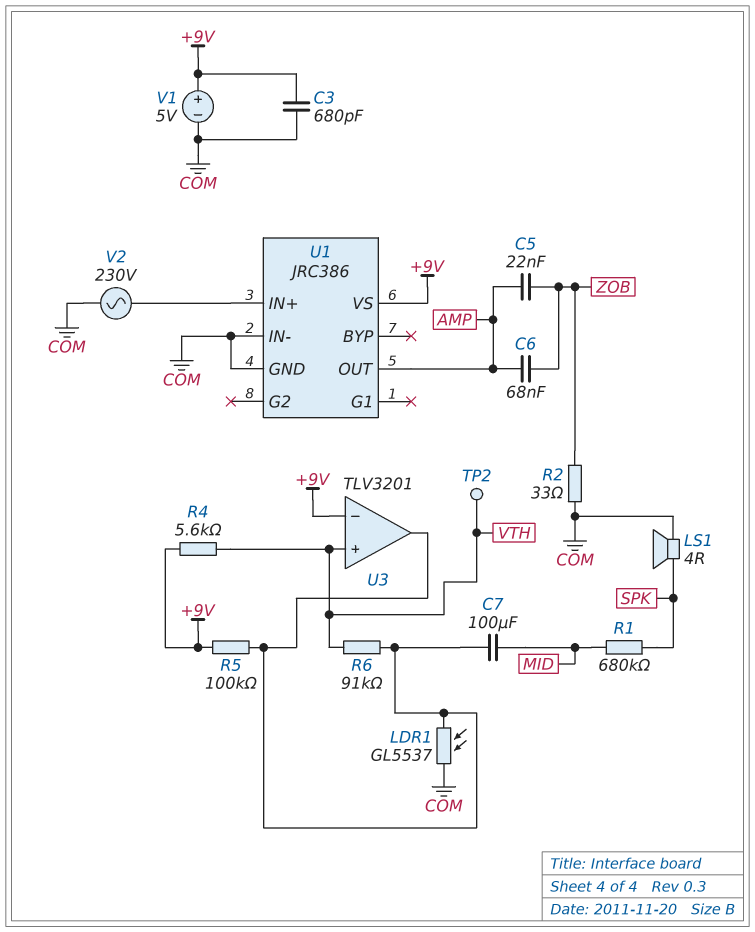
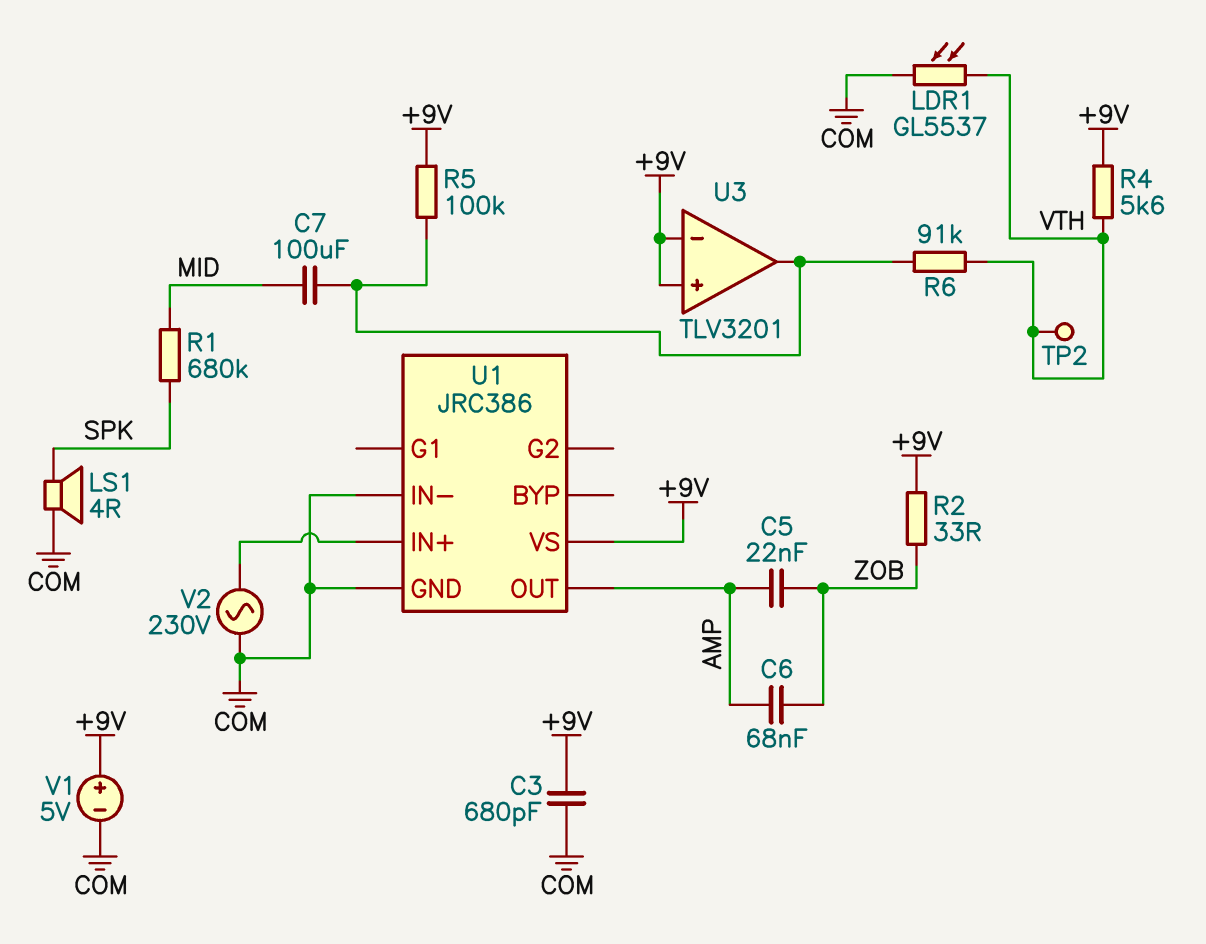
LDR1: GL5537 (COM, U3/out) -> GL5537 (COM, VTH)
R2: 33 (COM, ZOB) -> 33 (+9V, ZOB)
U3 pin in+: VTH -> +9V

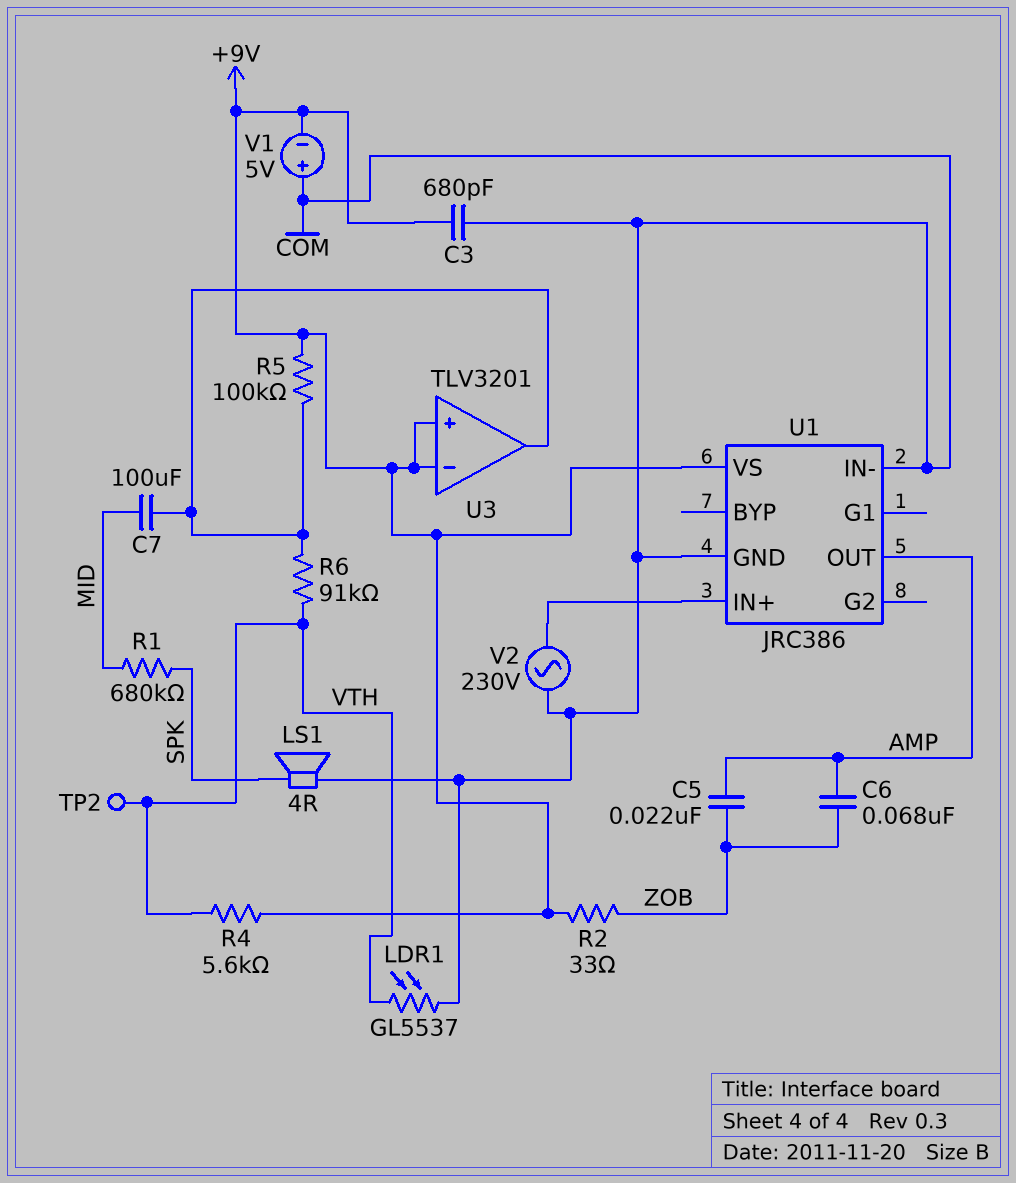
V1: 5V (plus +9V, minus COM) -> 5V (plus COM, minus +9V)

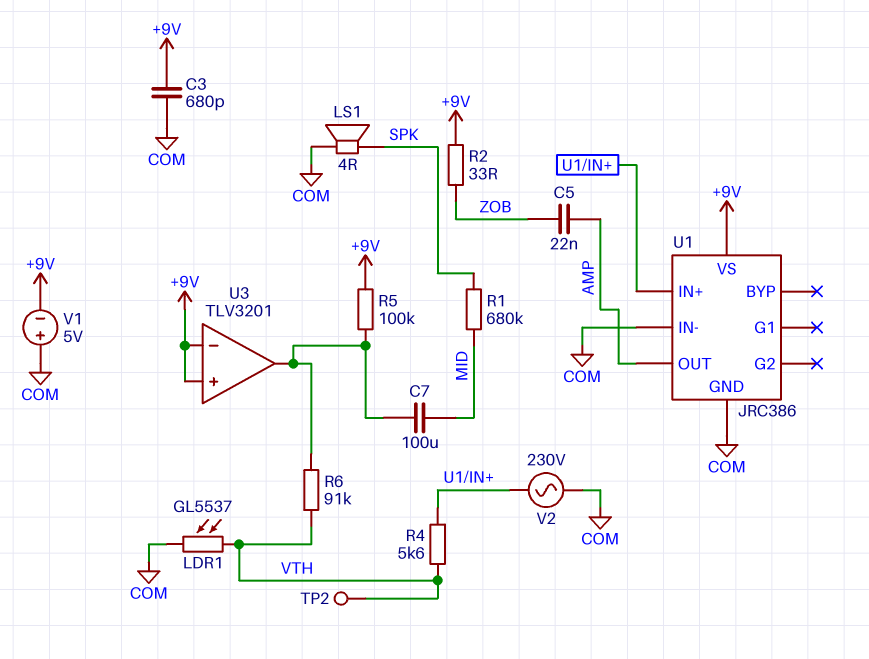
C6: 68nF (AMP, ZOB) -> none
R4: 5.6k (+9V, VTH) -> 5.6k (U1/IN+, VTH)

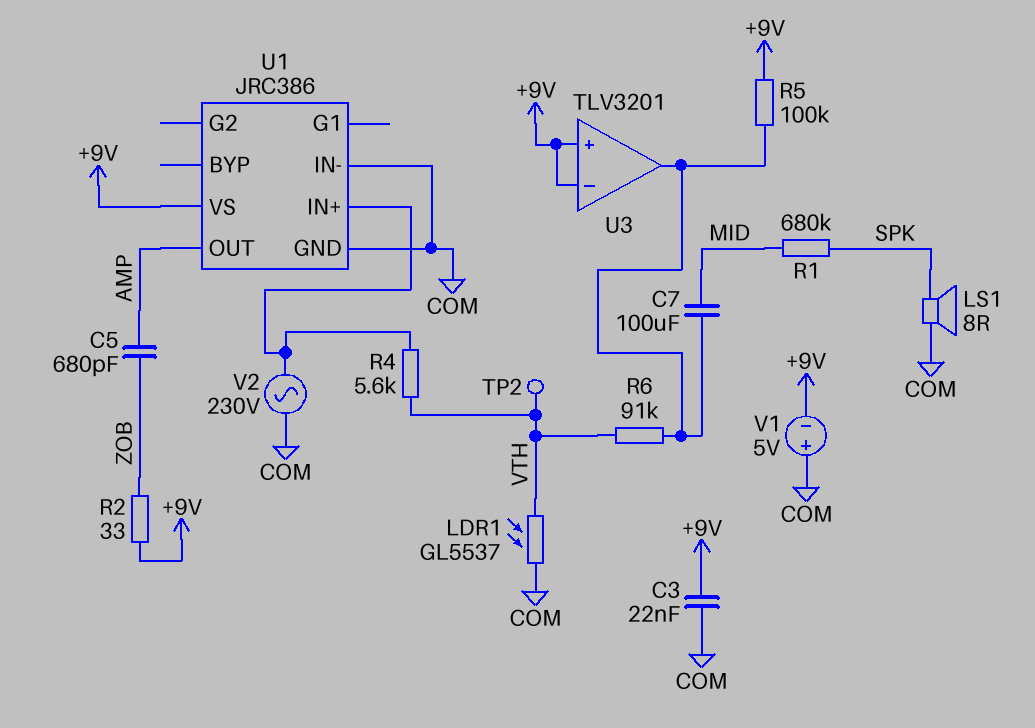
C3: 680pF (+9V, COM) -> 22nF (+9V, COM)
C5: 22nF (AMP, ZOB) -> 680pF (AMP, ZOB)
LS1: speaker 4R (COM, SPK) -> speaker 8R (COM, SPK)

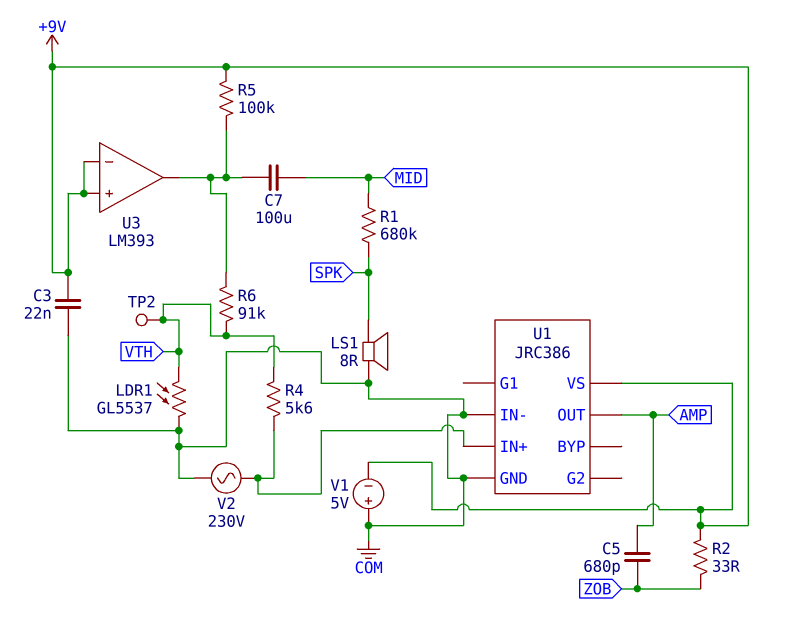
U3: TLV3201 -> LM393

